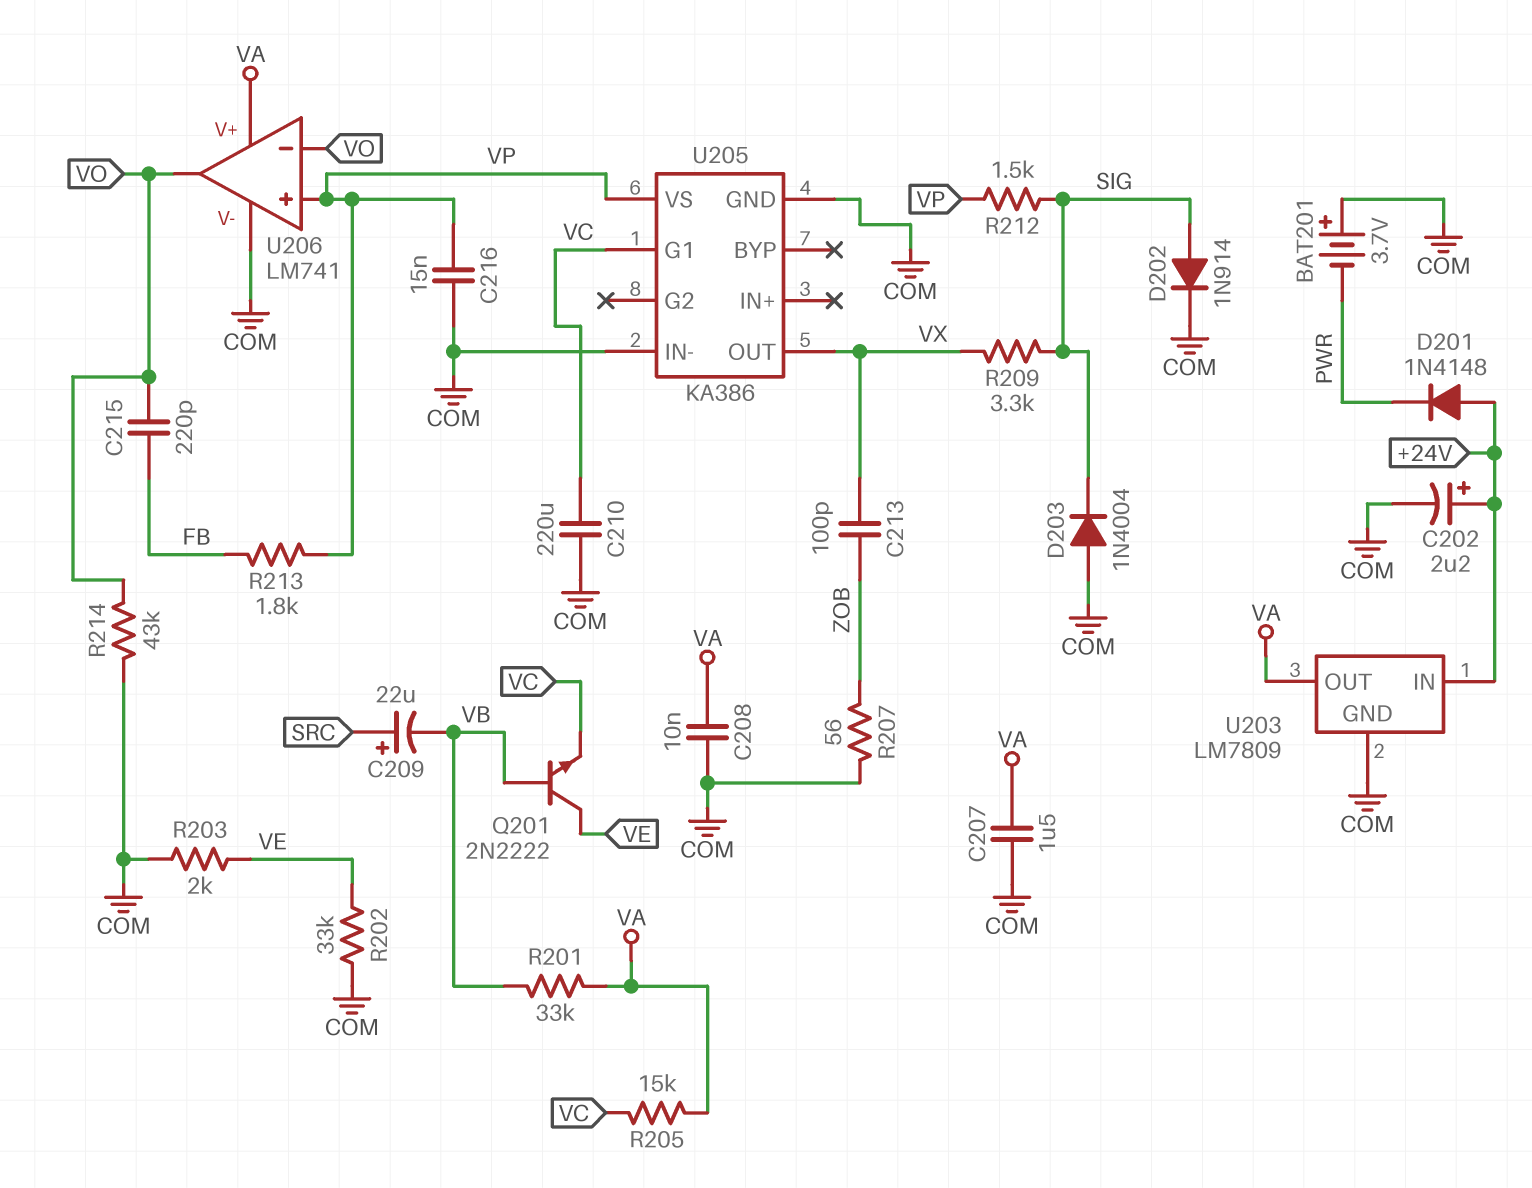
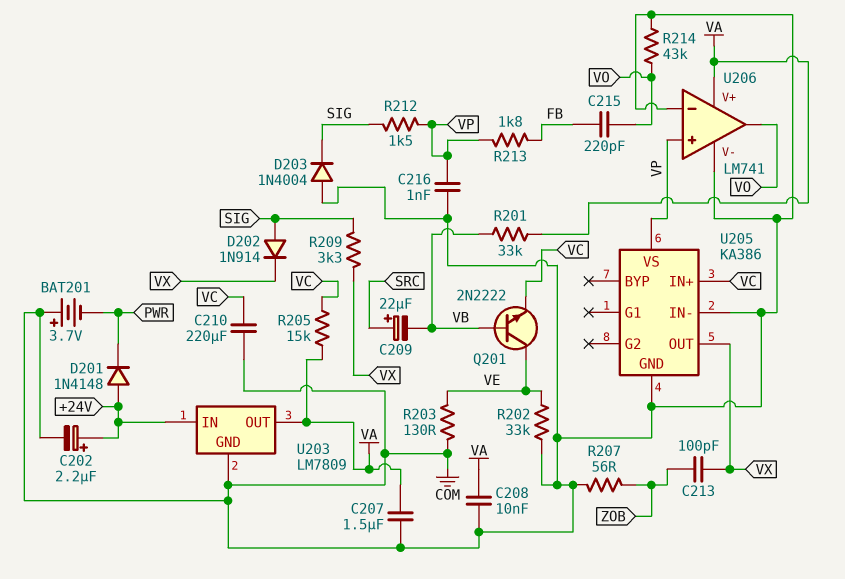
C216: 15nF (COM, VP) -> 1nF (COM, VP)
D202: diode 1N914 (A SIG, K COM) -> diode 1N914 (A SIG, K VX)
R203: 2k (COM, VE) -> 130 (COM, VE)
U205 pin G1: VC -> none
U205 pin IN+: none -> VC
U206 pin in-: VO -> COM

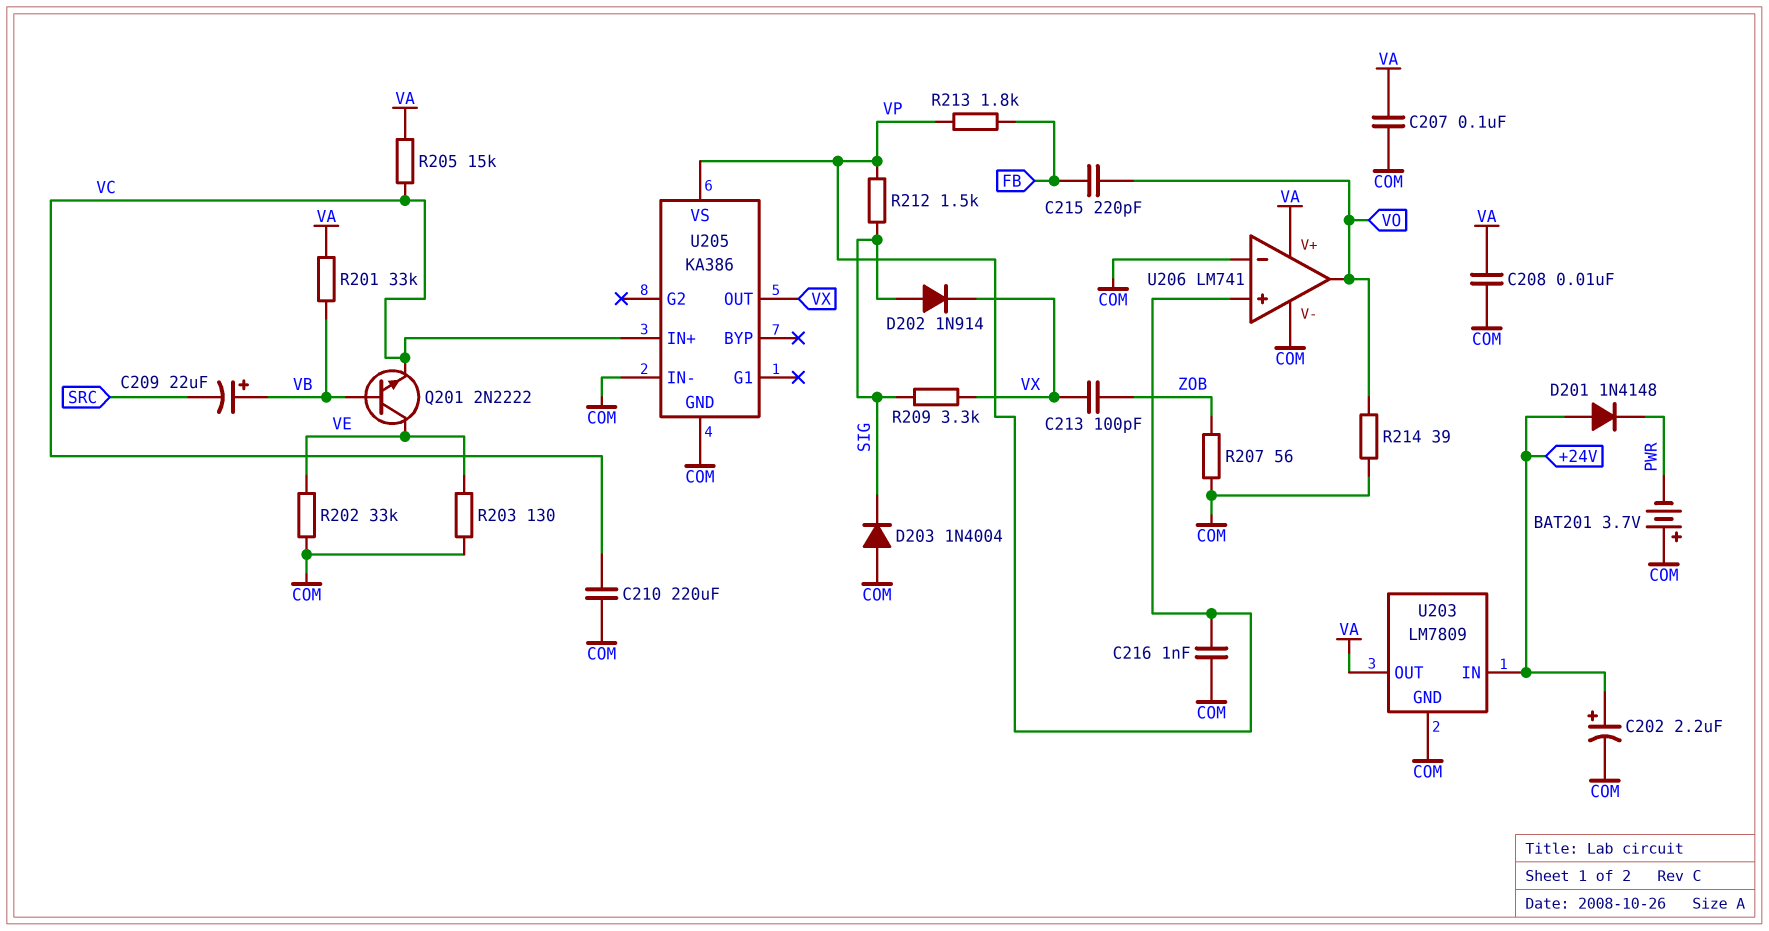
C207: 1.5uF (COM, VA) -> 100nF (COM, VA)
C209: 22uF (plus SRC, minus VB) -> 22uF (plus VB, minus SRC)
R214: 43k (COM, VO) -> 39 (COM, VO)

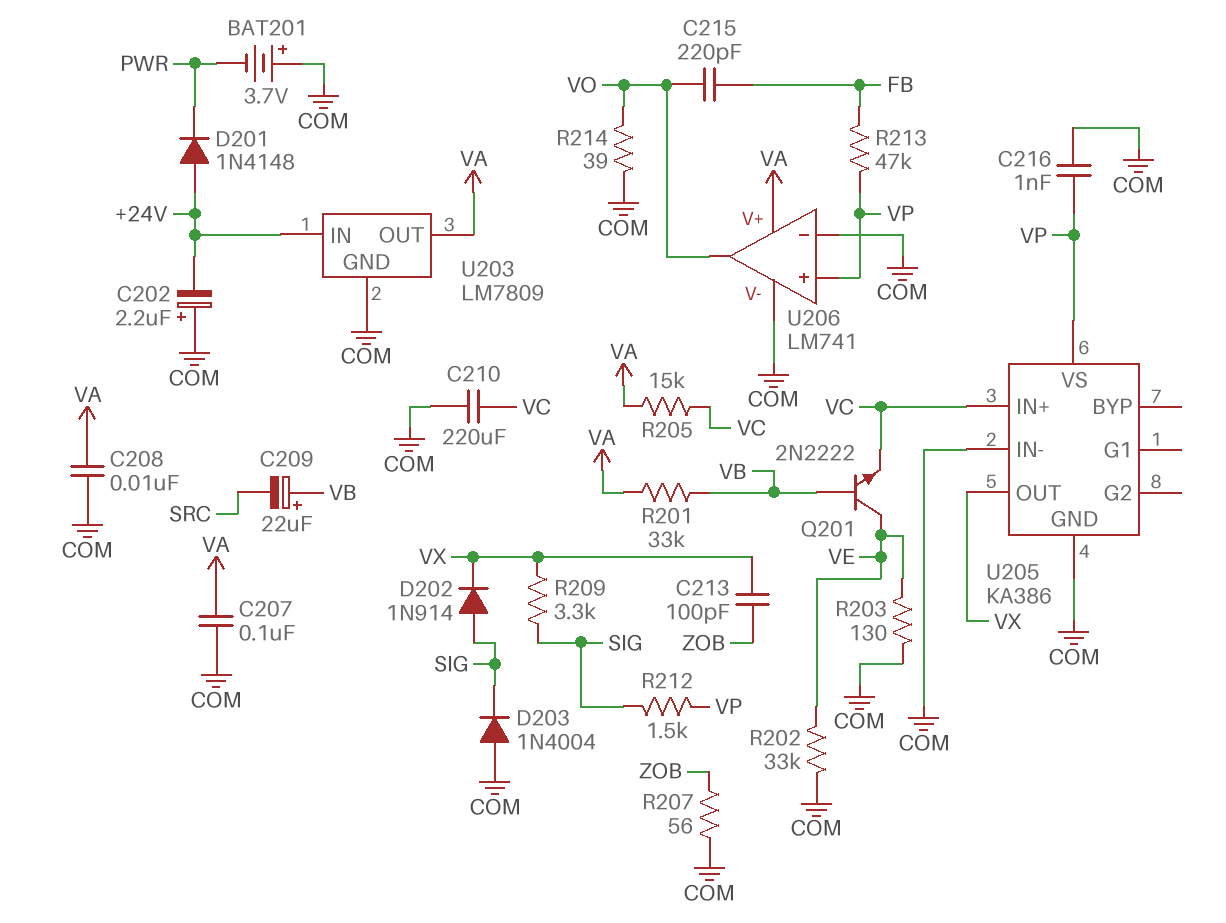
C202: 2.2uF (plus +24V, minus COM) -> 2.2uF (plus COM, minus +24V)
R213: 1.8k (FB, VP) -> 47k (FB, VP)

